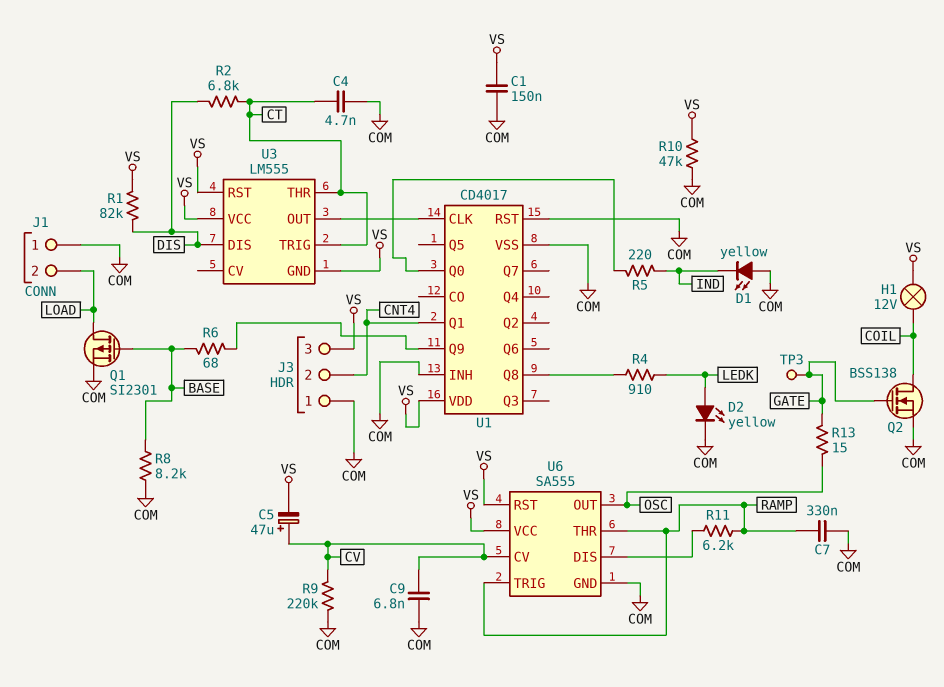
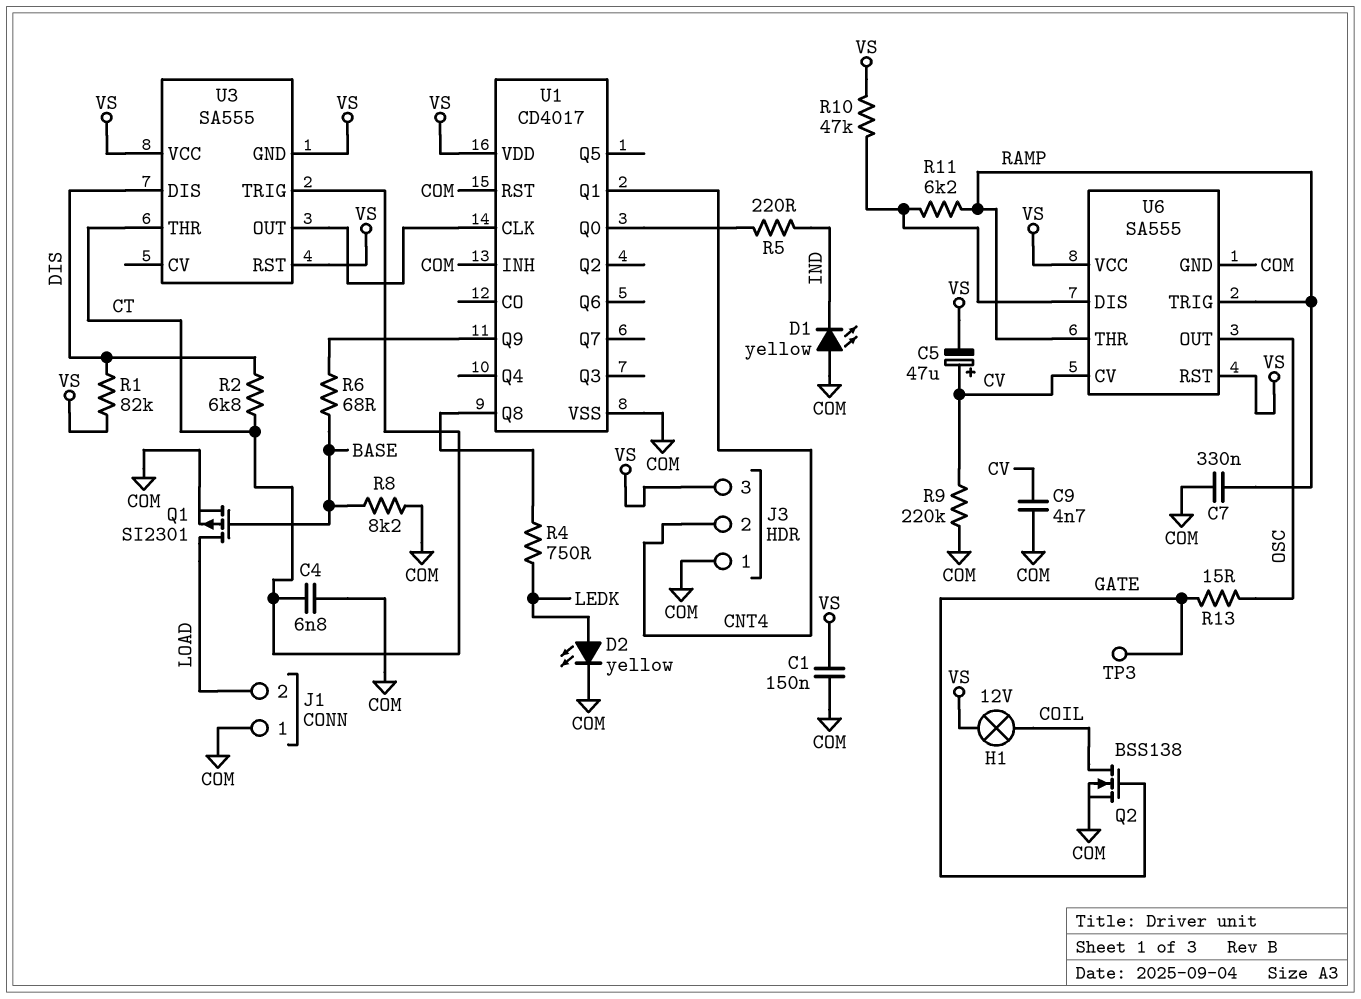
C4: 4.7nF (COM, CT) -> 6.8nF (COM, CT)
C9: 6.8nF (COM, CV) -> 4.7nF (COM, CV)
R4: 910 (LEDK, U1/Q8) -> 750 (LEDK, U1/Q8)
R10: 47k (COM, VS) -> 47k (U6/DIS, VS)
U3: LM555 -> SA555

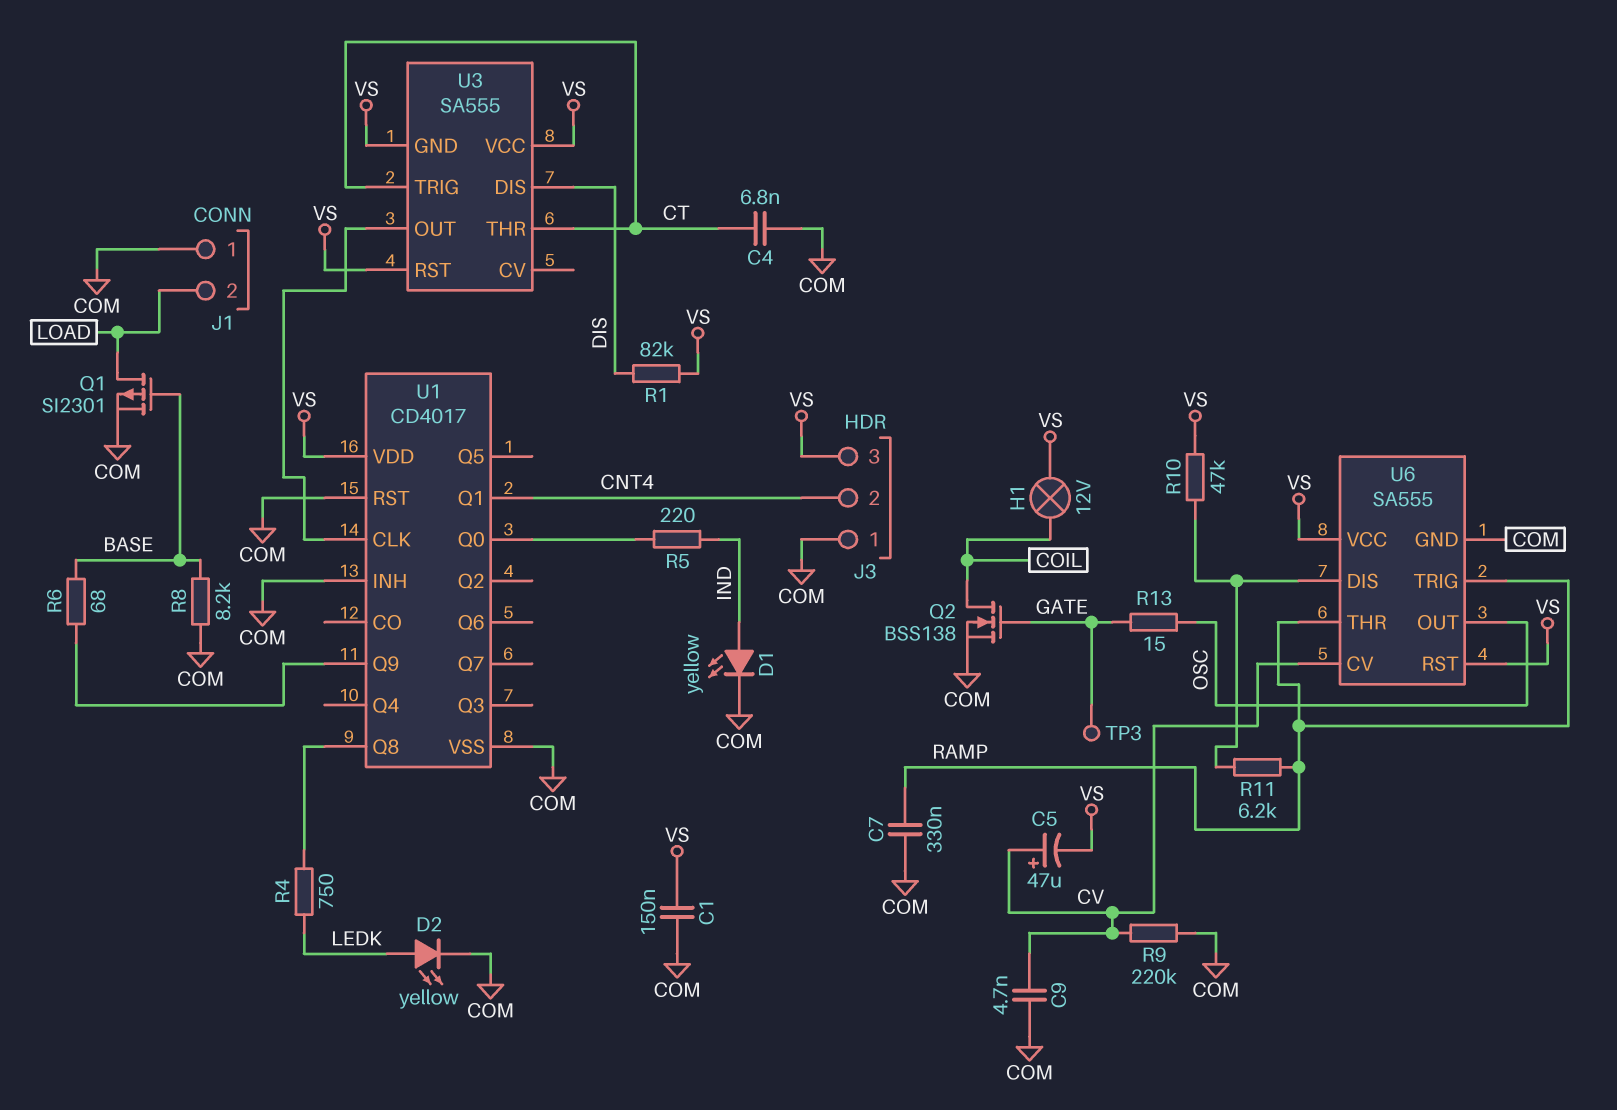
D1: LED yellow (A COM, K IND) -> LED yellow (A IND, K COM)
R2: 6.8k (CT, DIS) -> none

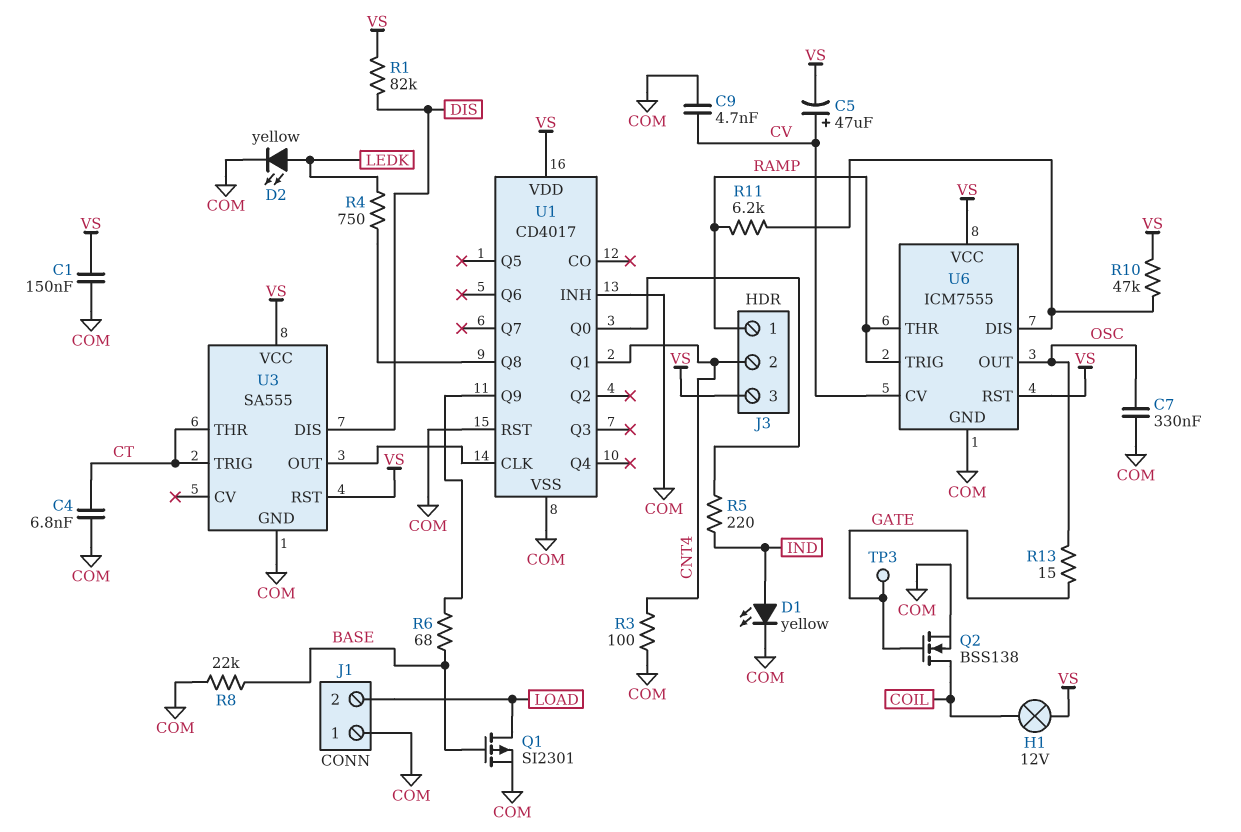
C7: 330nF (COM, RAMP) -> 330nF (COM, OSC)
J3 pin 1: COM -> RAMP
R3: none -> 100 (CNT4, COM)
R8: 8.2k (BASE, COM) -> 22k (BASE, COM)
R9: 220k (COM, CV) -> none
U3 pin GND: VS -> COM
U6: SA555 -> ICM7555

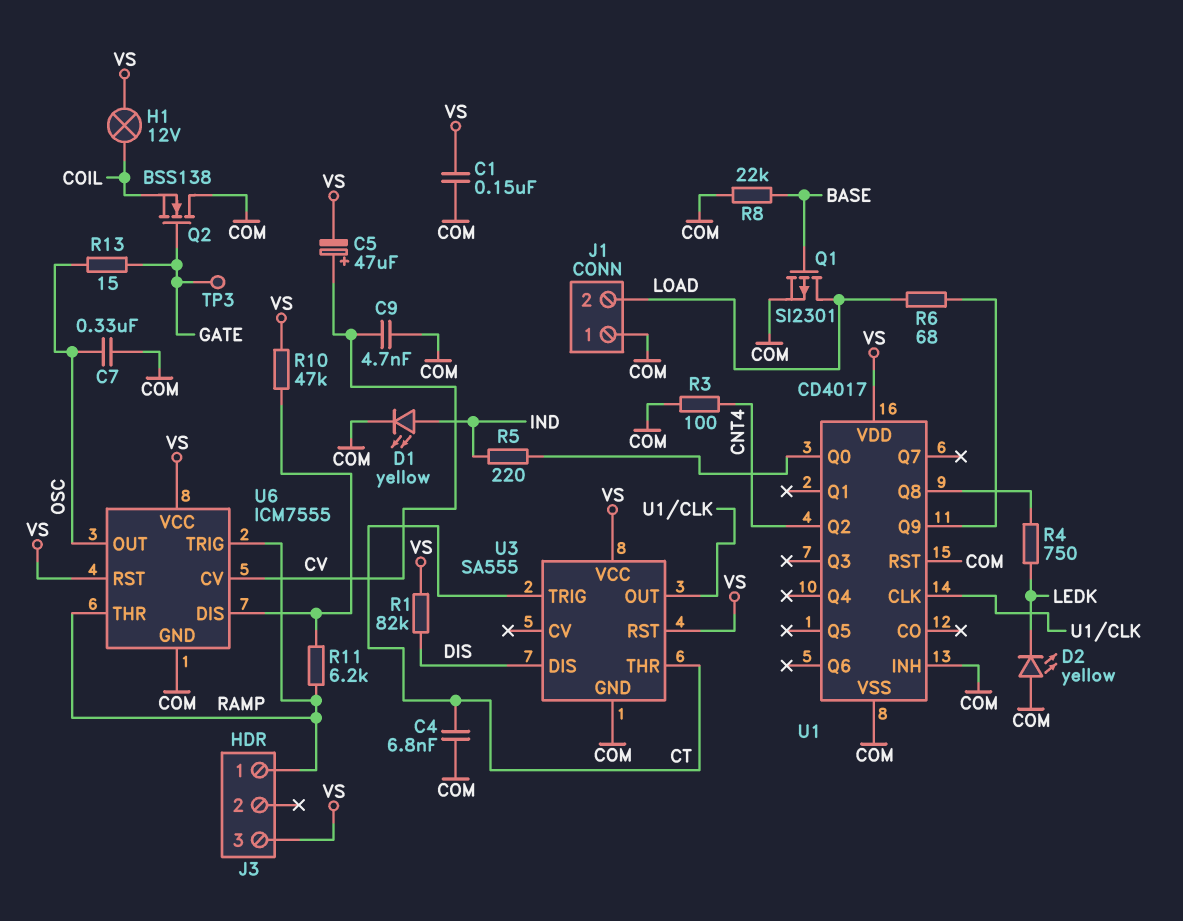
D2: LED yellow (A LEDK, K COM) -> LED yellow (A COM, K LEDK)
J3 pin 2: CNT4 -> none
Q2: NMOS BSS138 (G GATE, D COIL, S COM) -> NMOS BSS138 (G GATE, D COM, S COIL)
R6: 68 (BASE, U1/Q9) -> 68 (LOAD, U1/Q9)
U1 pin Q1: CNT4 -> none
U1 pin Q2: none -> CNT4

